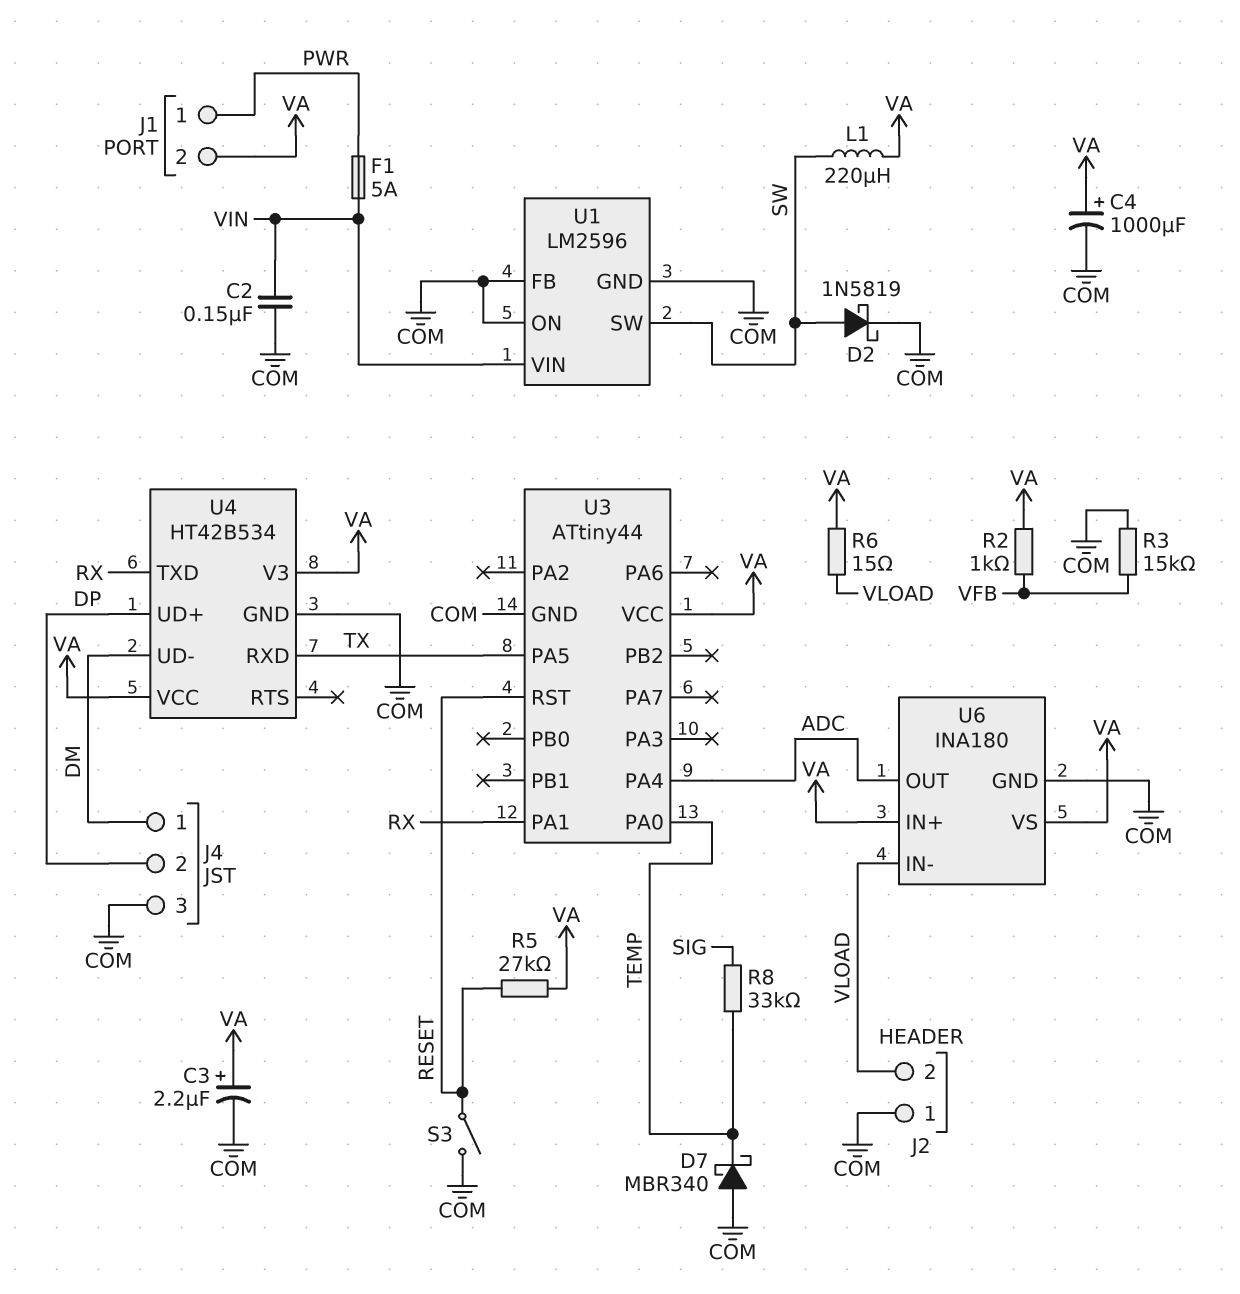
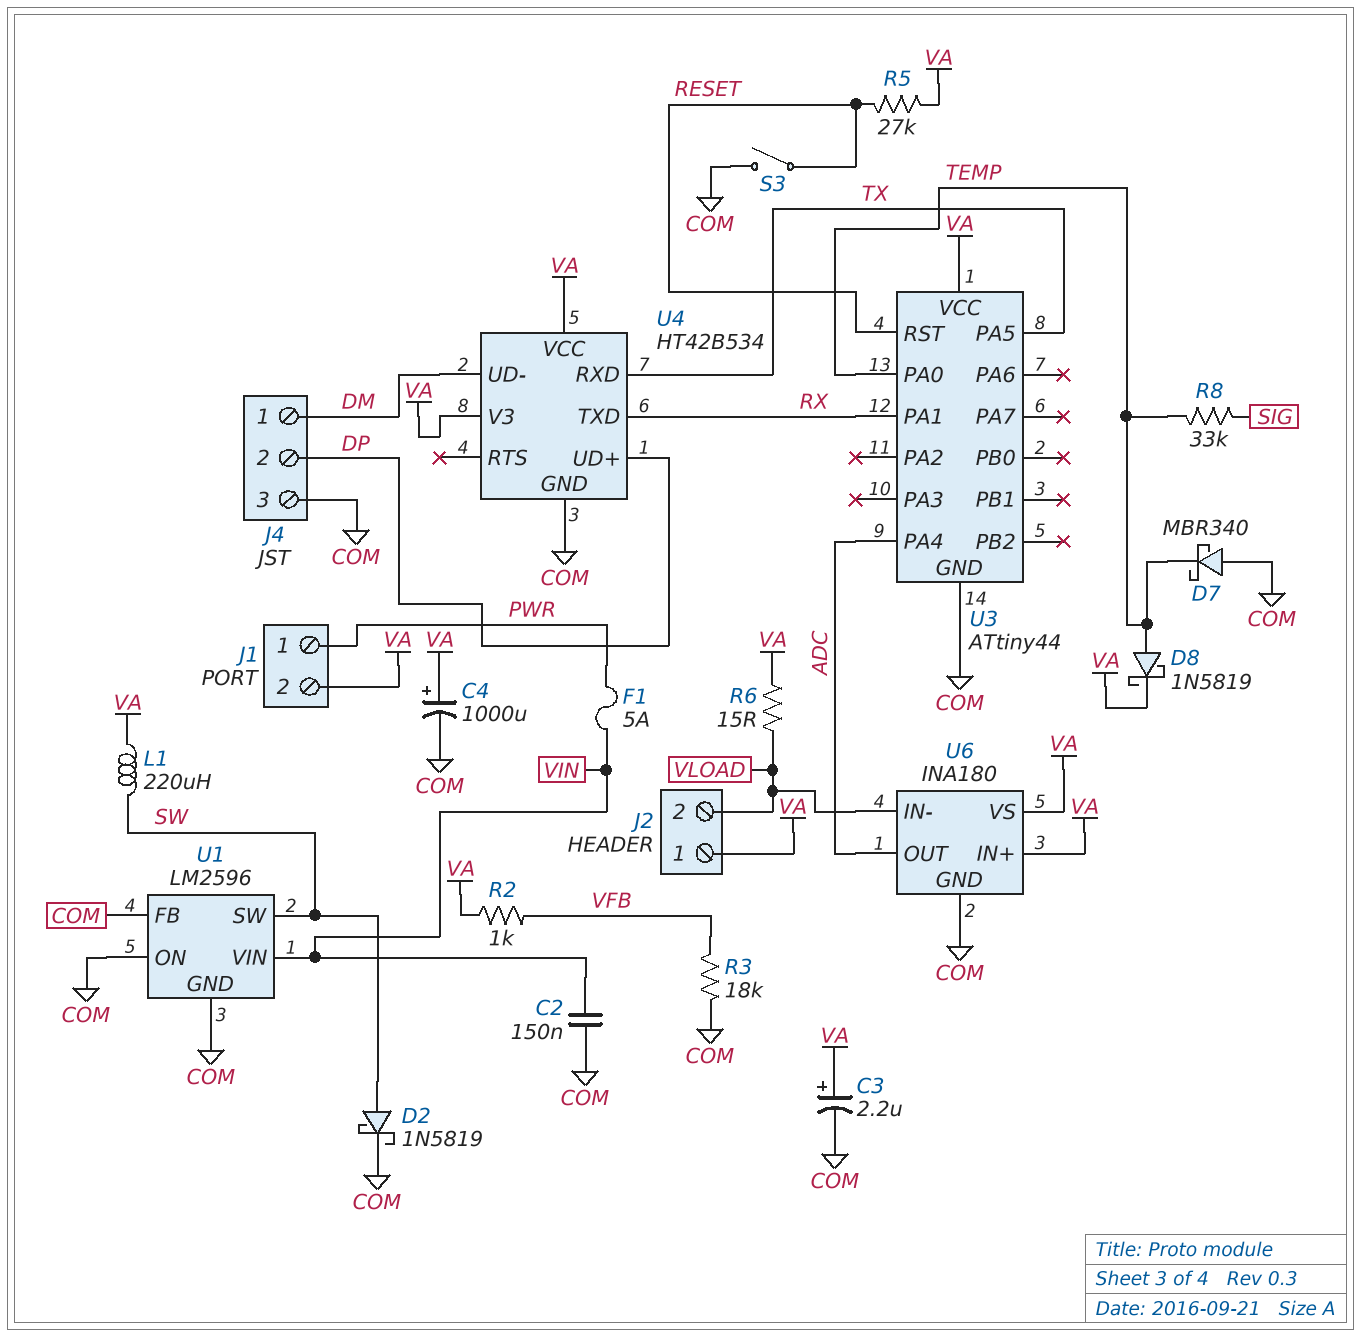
D8: none -> schottky 1N5819 (A TEMP, K VA)
J2 pin 1: COM -> VA
R3: 15k (COM, VFB) -> 18k (COM, VFB)

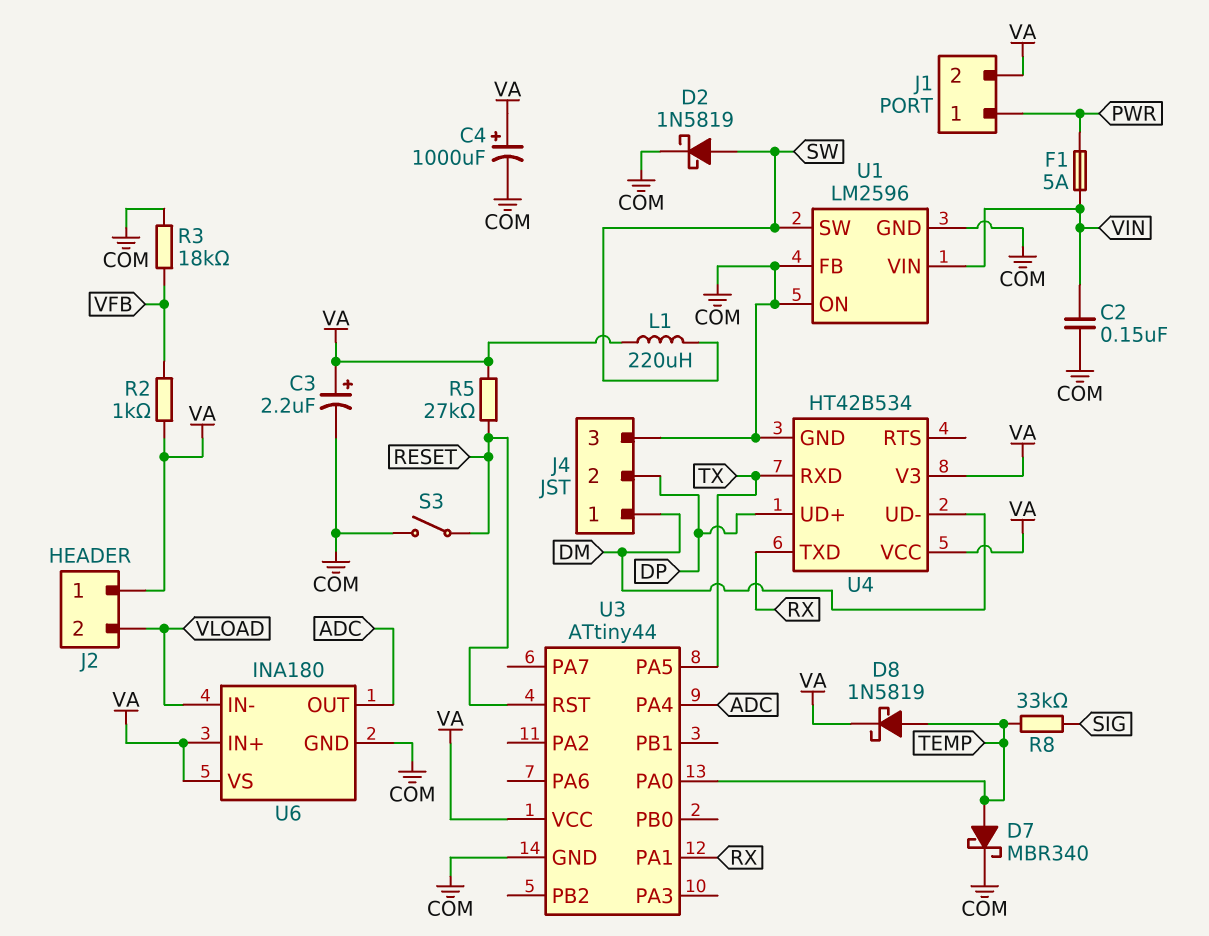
D7: schottky MBR340 (A COM, K TEMP) -> schottky MBR340 (A TEMP, K COM)
R6: 15 (VA, VLOAD) -> none

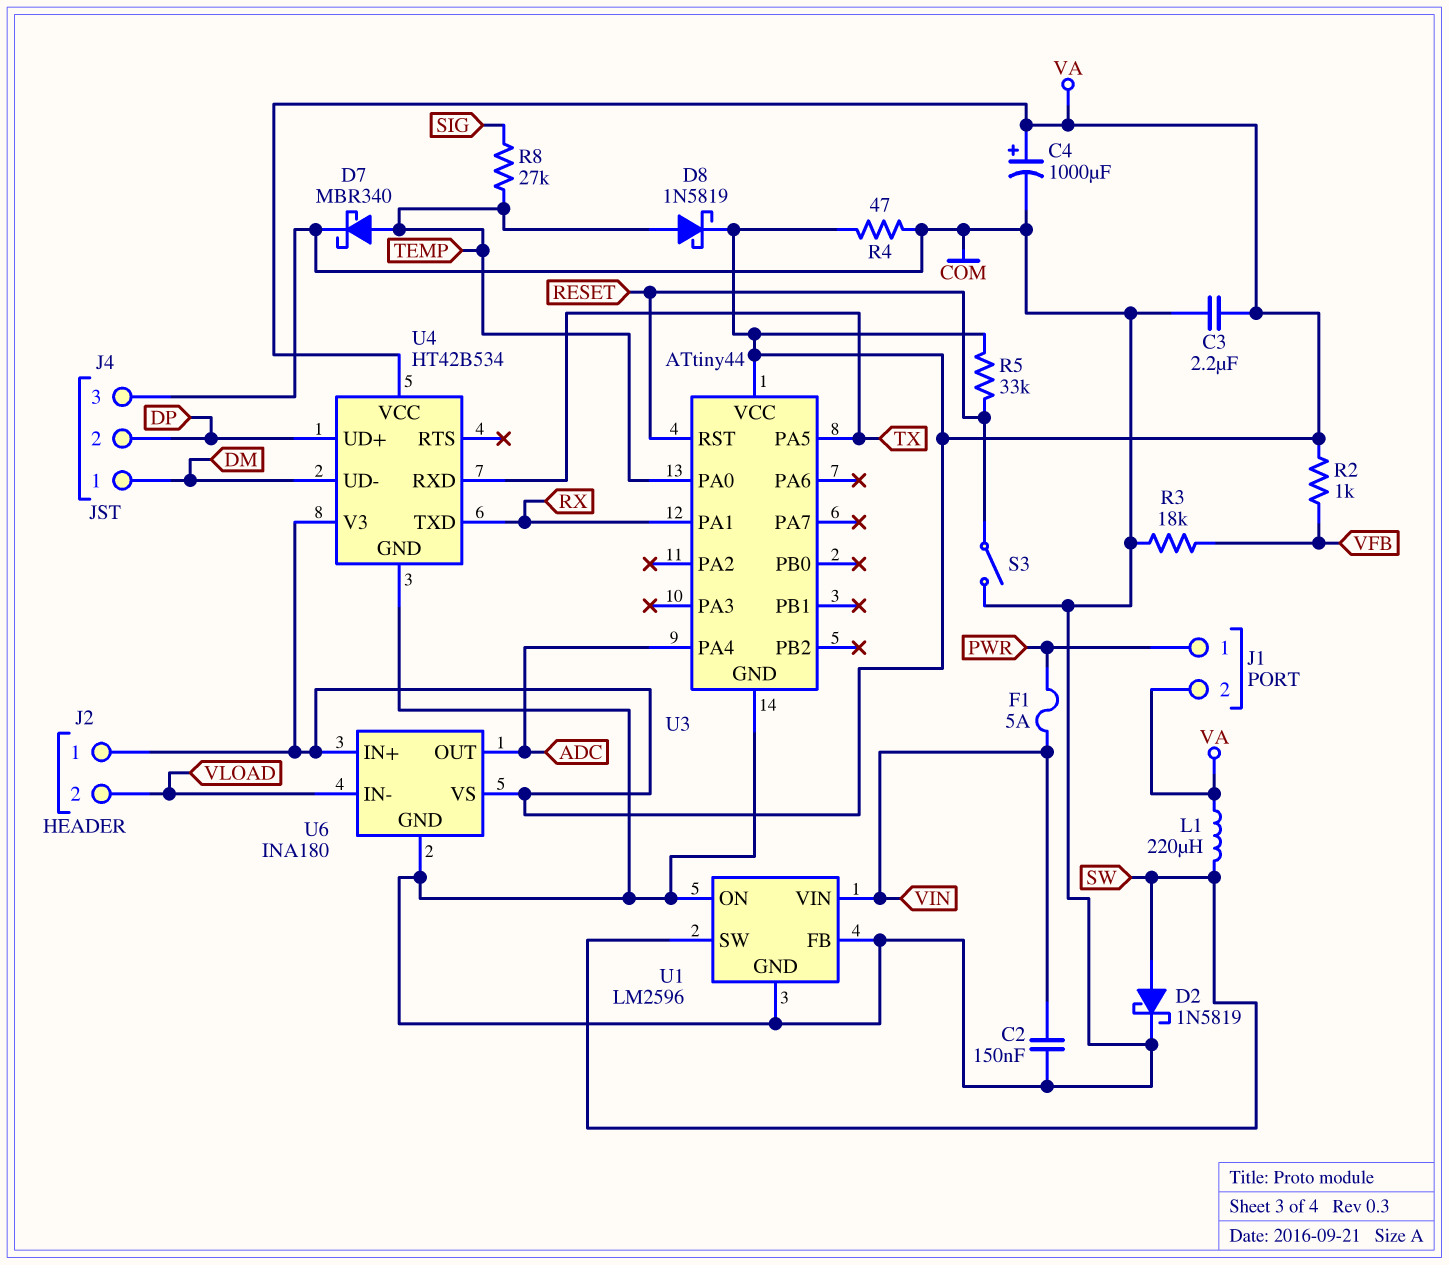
C3: 2.2uF (plus VA, minus COM) -> 2.2uF (COM, VA)
R4: none -> 47 (COM, VA)
R5: 27k (RESET, VA) -> 33k (RESET, VA)
R8: 33k (SIG, TEMP) -> 27k (SIG, TEMP)

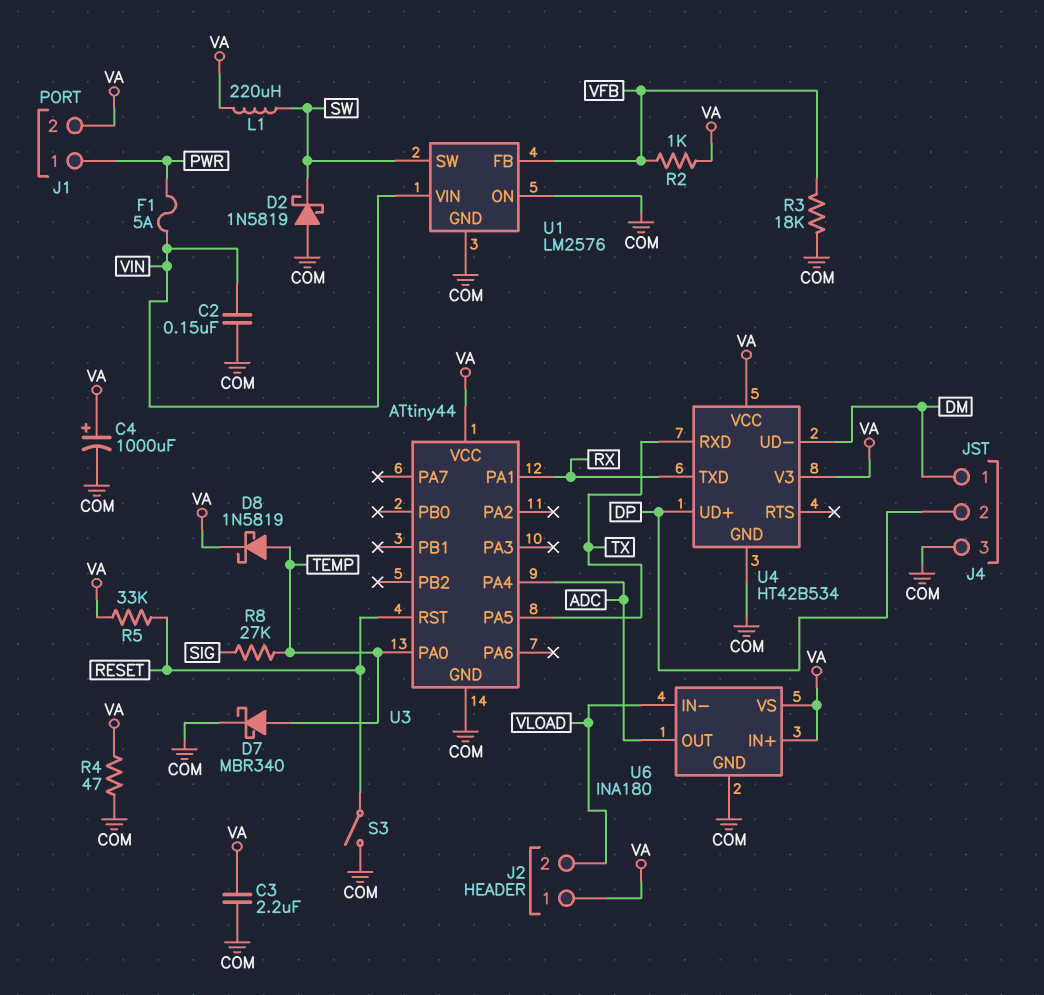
D2: schottky 1N5819 (A SW, K COM) -> schottky 1N5819 (A COM, K SW)
U1: LM2596 -> LM2576
U1 pin FB: COM -> VFB

